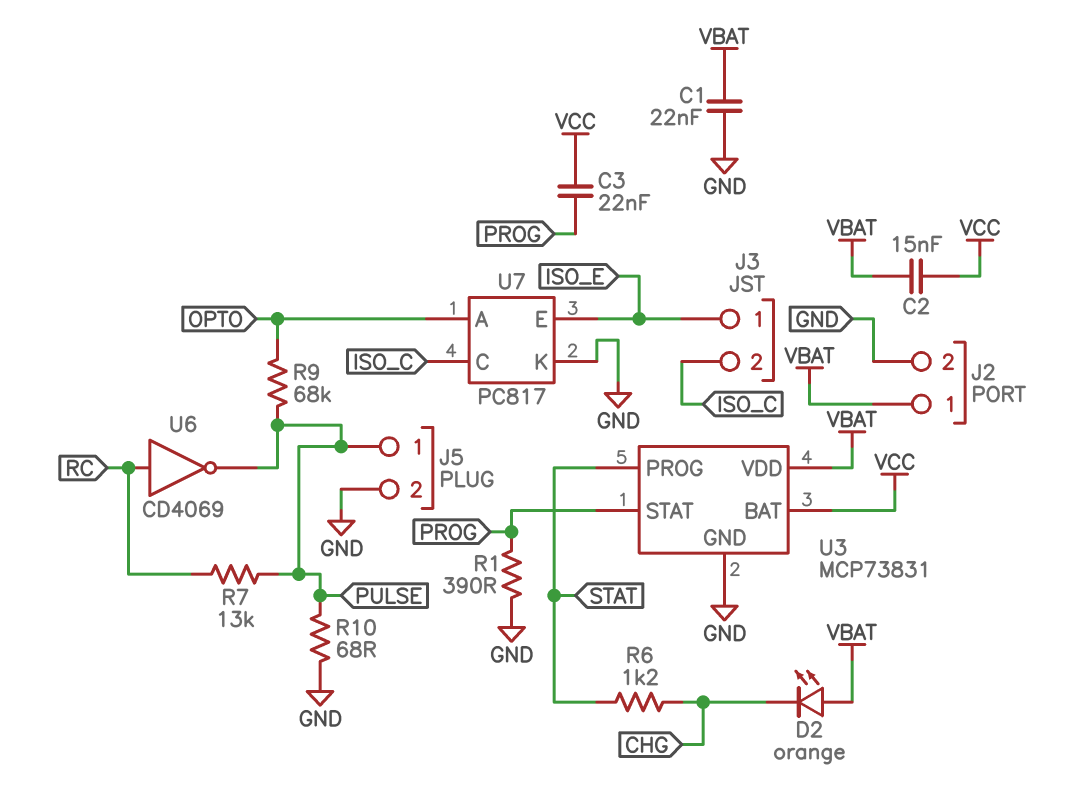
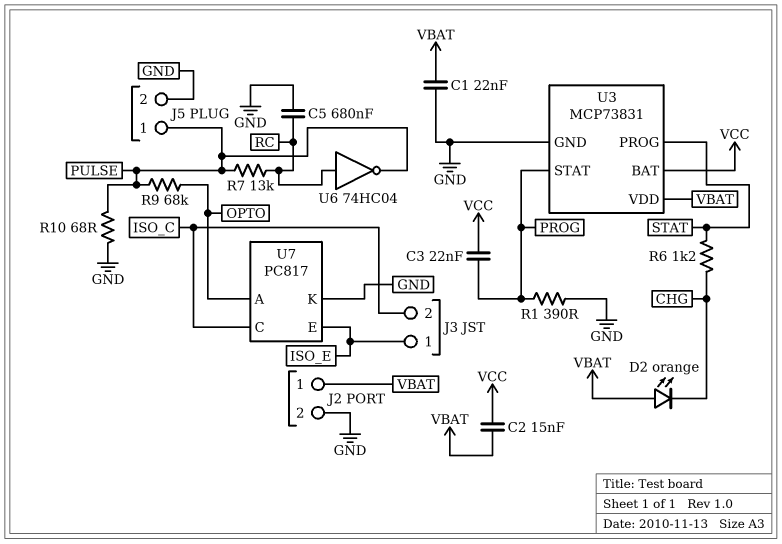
C5: none -> 680nF (GND, RC)
U6: NOT CD4069 (in RC, out PULSE) -> NOT 74HC04 (in RC, out PULSE)

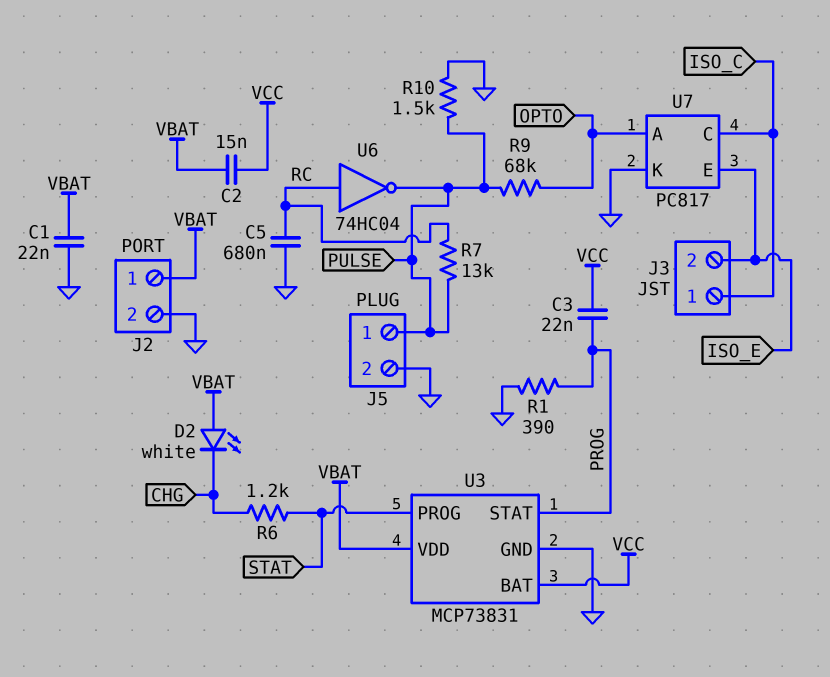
D2: LED orange (A VBAT, K CHG) -> LED white (A VBAT, K CHG)
J3 pin 1: ISO_E -> ISO_C
J3 pin 2: ISO_C -> ISO_E
R10: 68 (GND, PULSE) -> 1.5k (GND, PULSE)

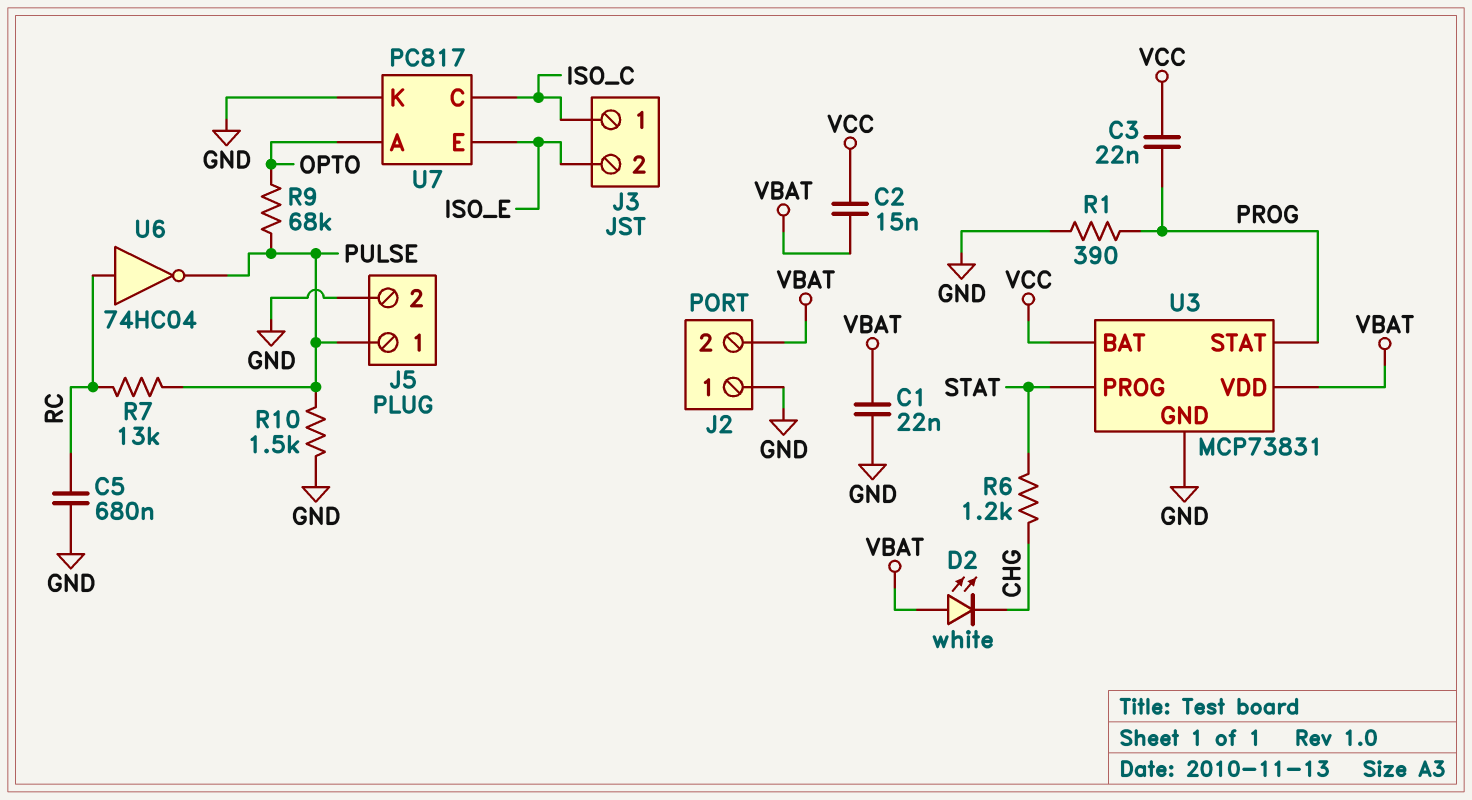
J2 pin 1: VBAT -> GND
J2 pin 2: GND -> VBAT

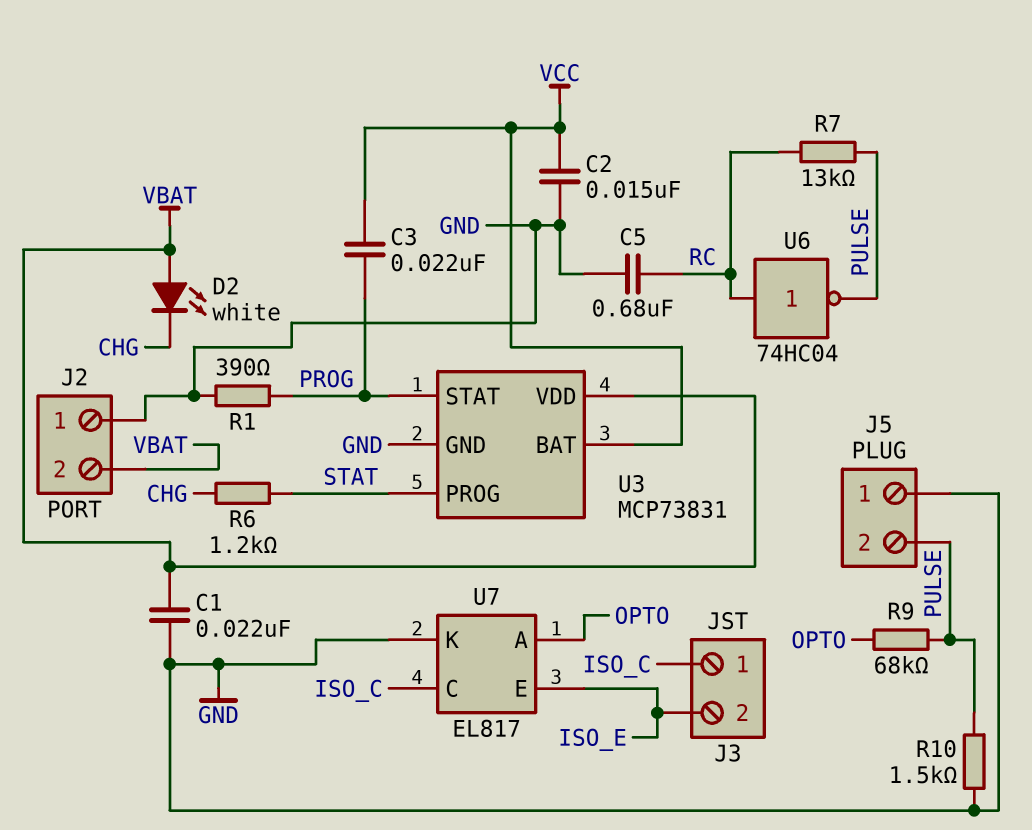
C2: 15nF (VBAT, VCC) -> 15nF (GND, VCC)
J5 pin 1: PULSE -> GND
J5 pin 2: GND -> PULSE
U7: PC817 -> EL817

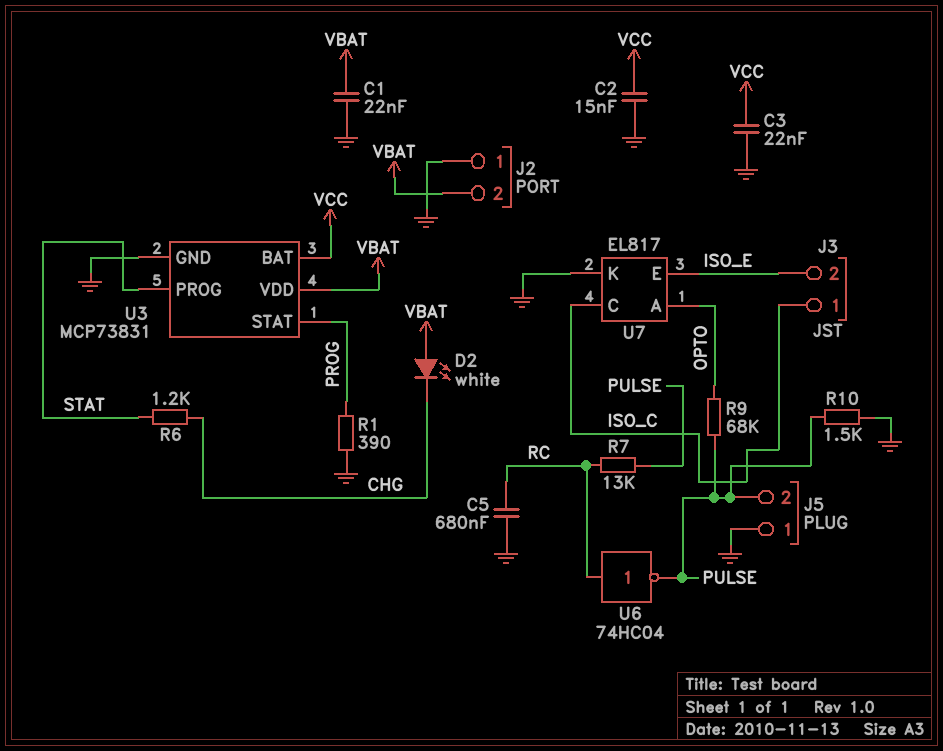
C3: 22nF (PROG, VCC) -> 22nF (GND, VCC)

